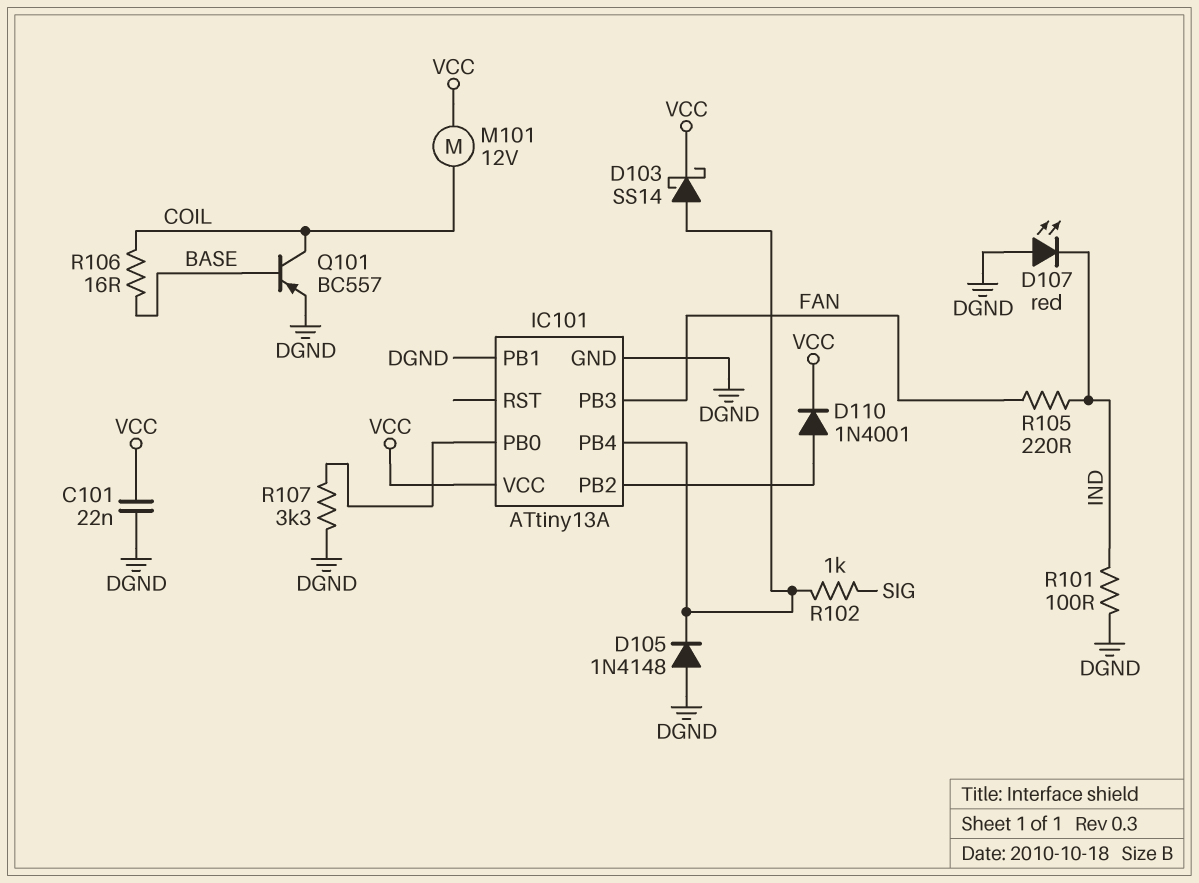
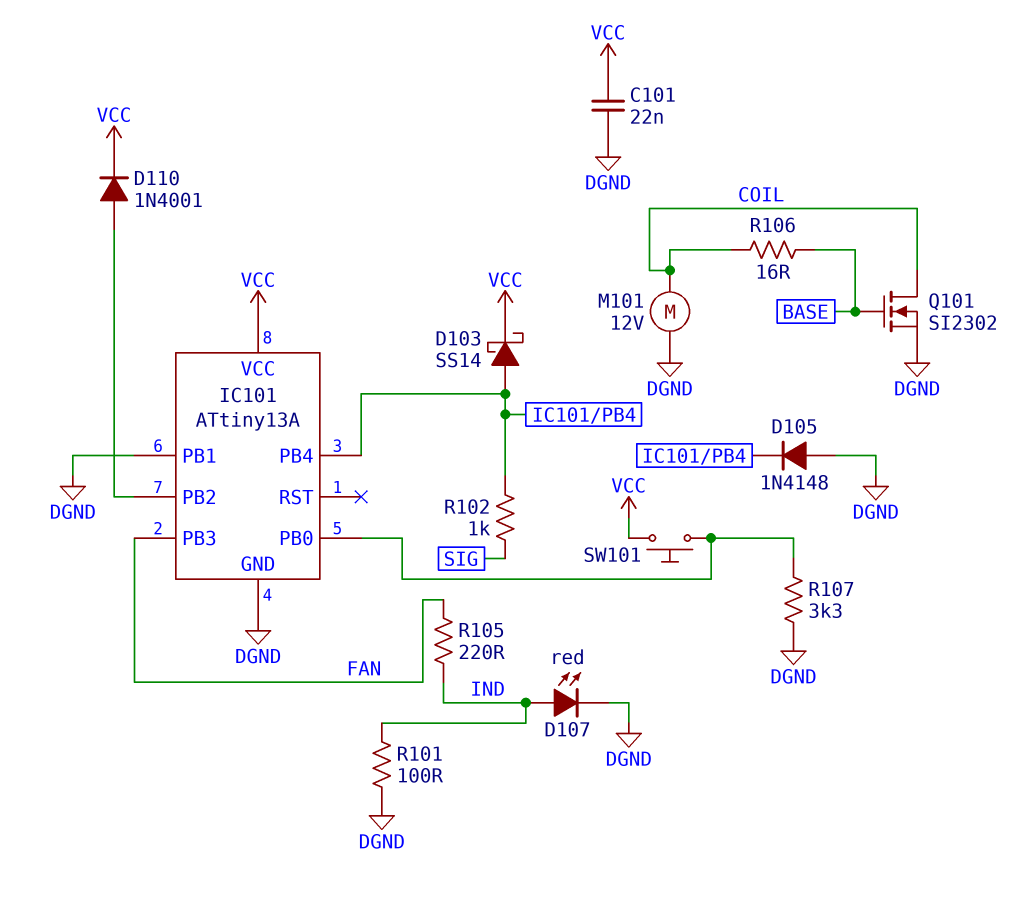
D107: LED red (A DGND, K IND) -> LED red (A IND, K DGND)
M101: motor 12V (COIL, VCC) -> motor 12V (COIL, DGND)
Q101: PNP BC557 (B BASE, C COIL, E DGND) -> NMOS SI2302 (G BASE, D COIL, S DGND)
SW101: none -> button (IC101/PB0, VCC)

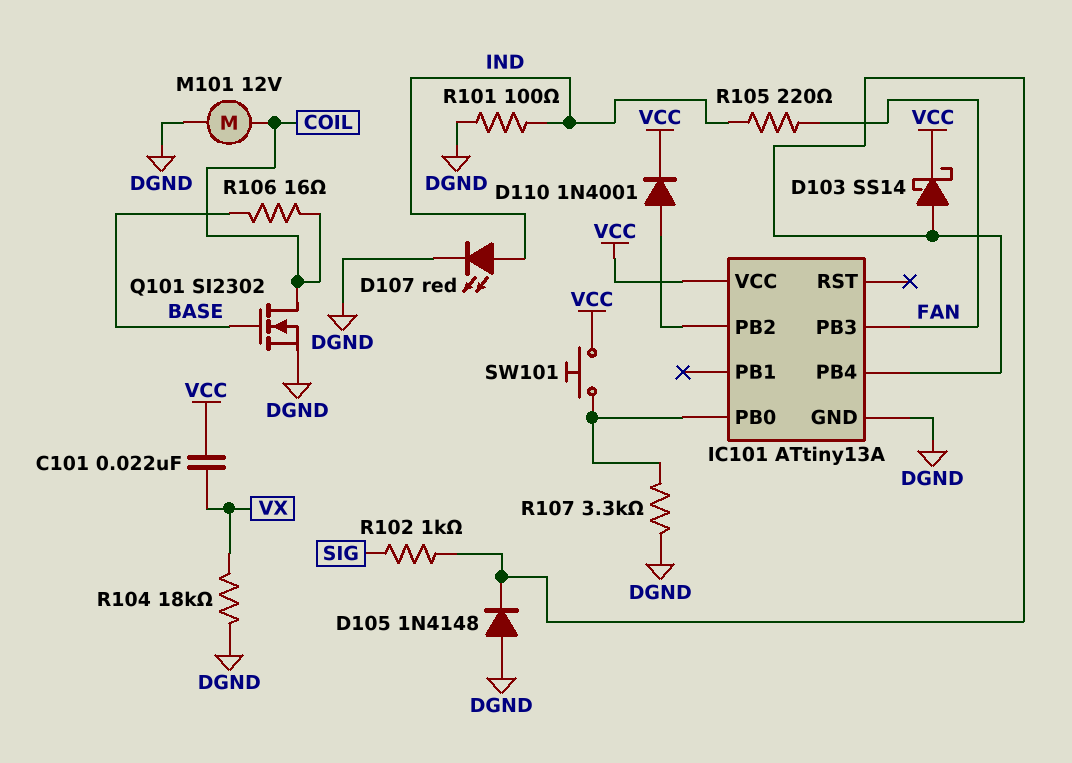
C101: 22nF (DGND, VCC) -> 22nF (VCC, VX)
IC101 pin PB1: DGND -> none
R104: none -> 18k (DGND, VX)

